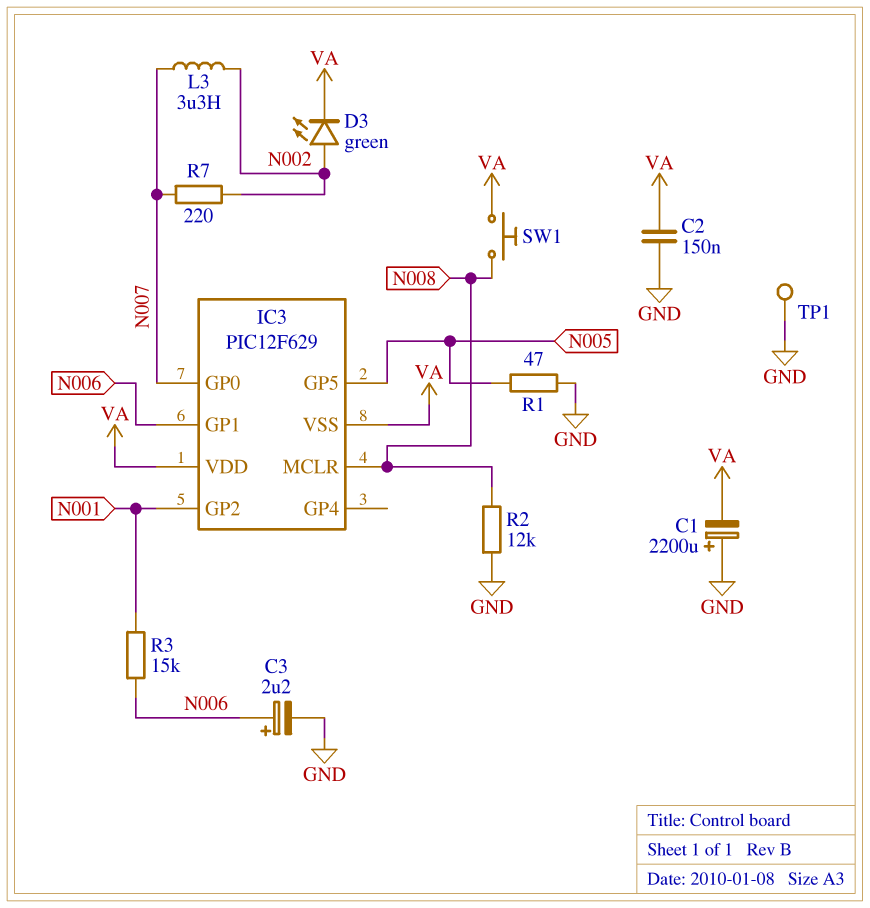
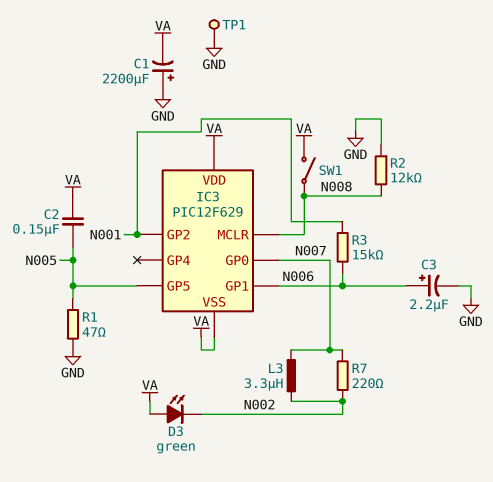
C2: 150nF (GND, VA) -> 150nF (N005, VA)
D3: LED green (A N002, K VA) -> LED green (A VA, K N002)
SW1: button (N008, VA) -> switch (N008, VA)

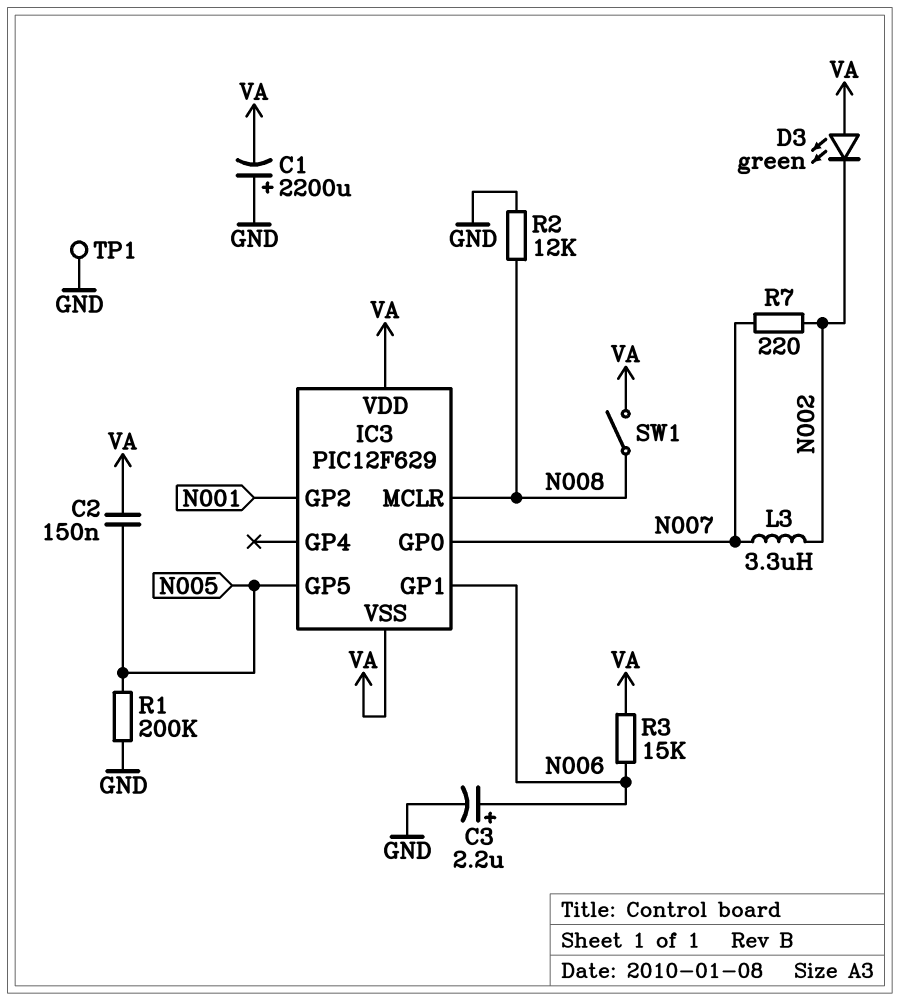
R1: 47 (GND, N005) -> 200k (GND, N005)
R3: 15k (N001, N006) -> 15k (N006, VA)

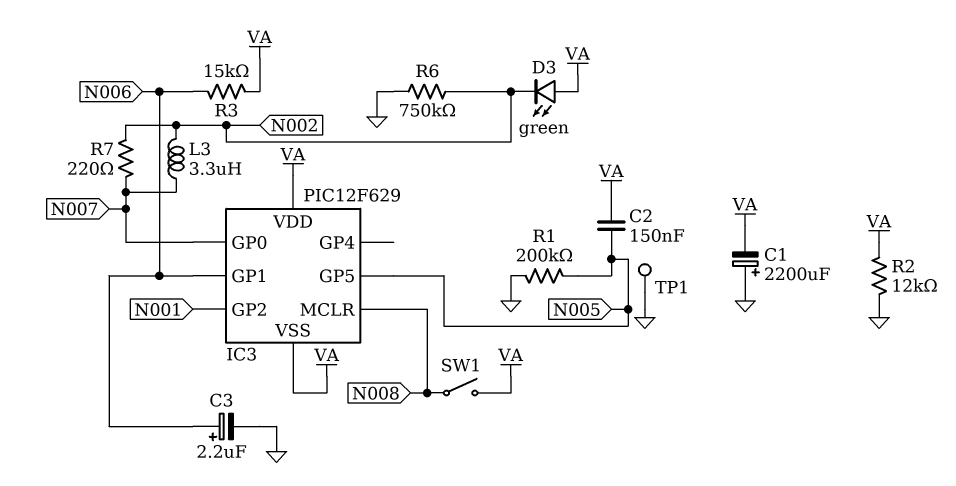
R2: 12k (GND, N008) -> 12k (GND, VA)
R6: none -> 750k (GND, N002)

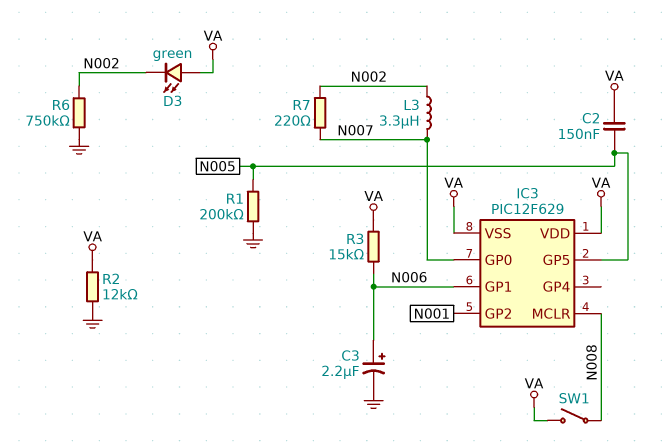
C1: 2200uF (plus GND, minus VA) -> none
TP1: test point (GND) -> none

